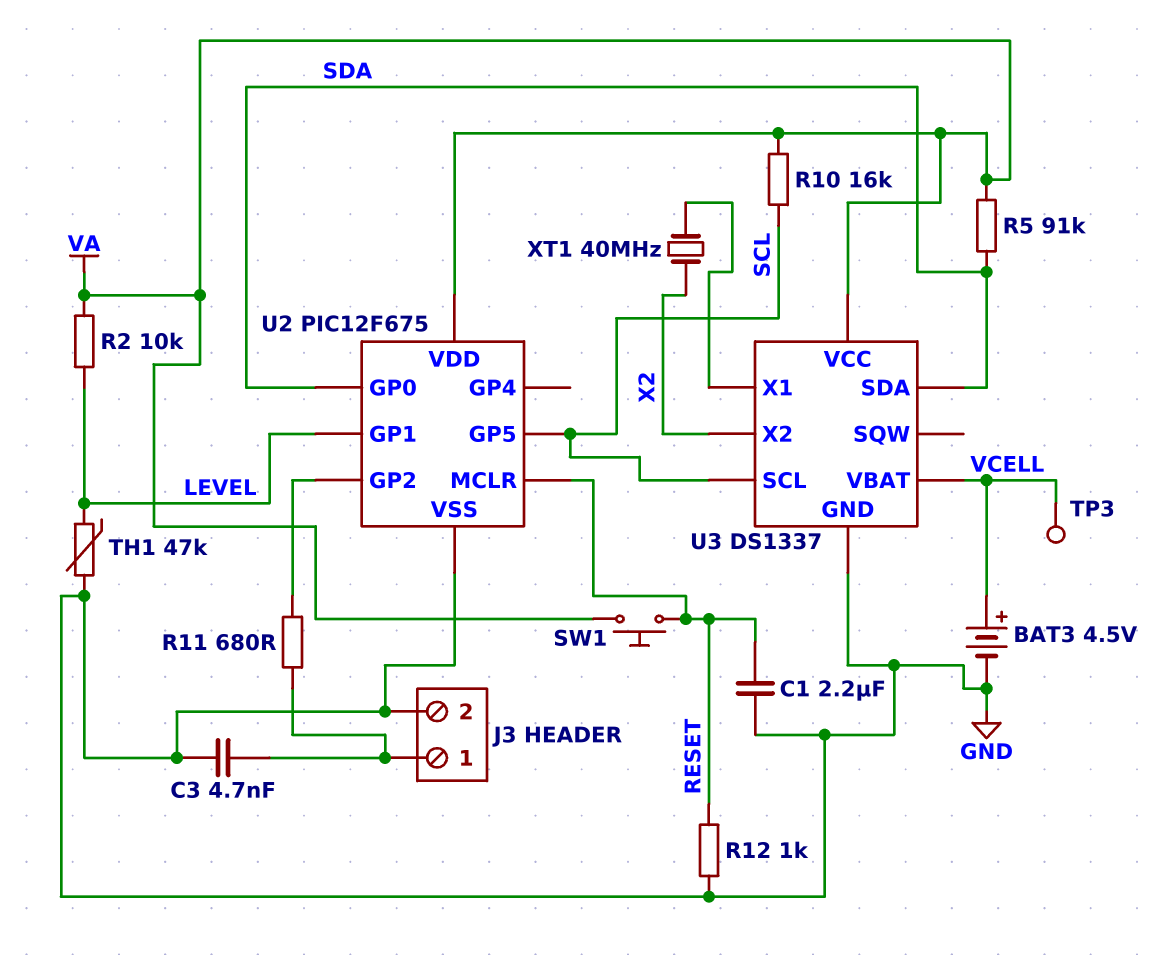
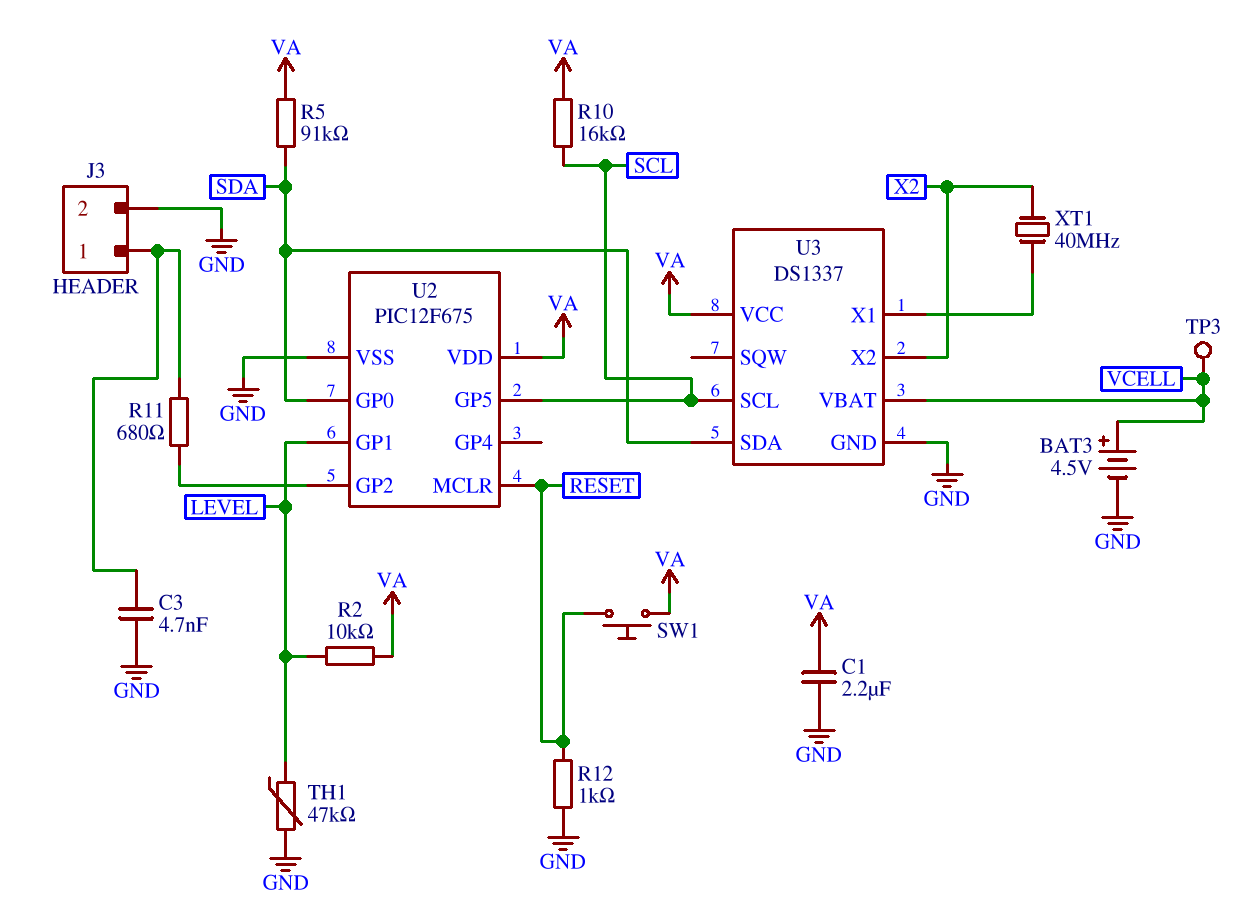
C1: 2.2uF (GND, RESET) -> 2.2uF (GND, VA)

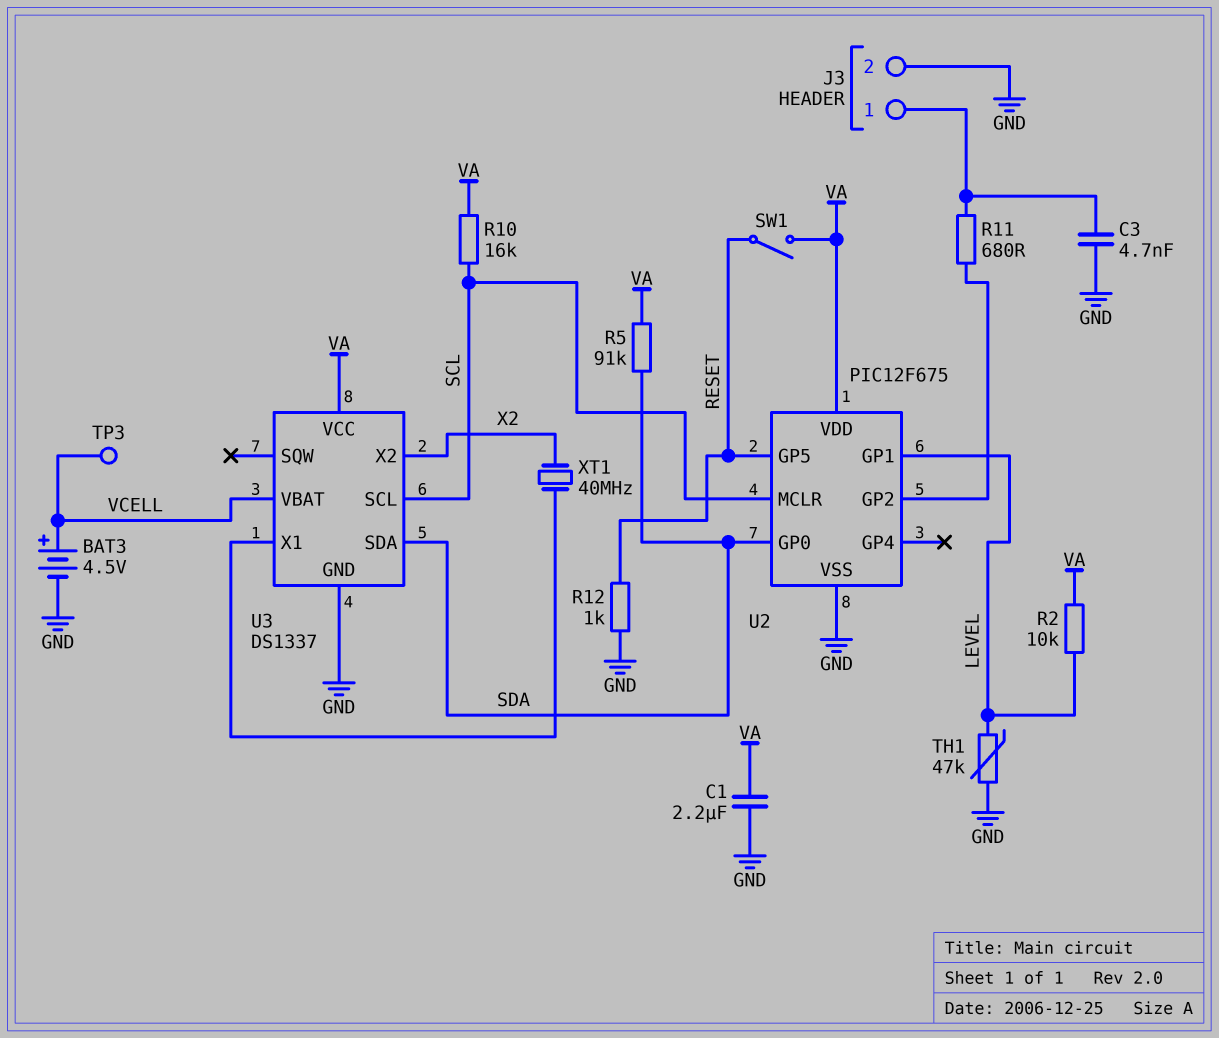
SW1: button (RESET, VA) -> switch (RESET, VA)
U2 pin GP5: SCL -> RESET
U2 pin MCLR: RESET -> SCL

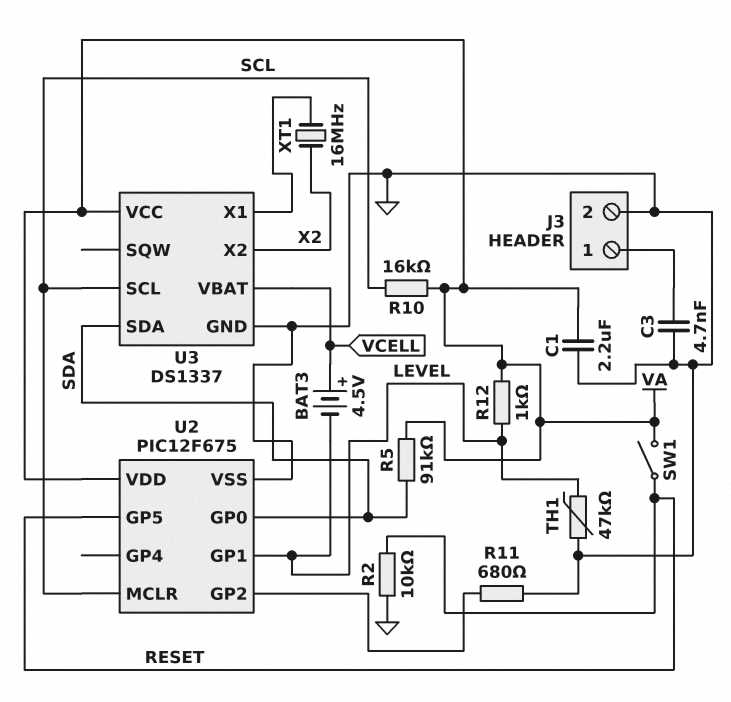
BAT3: 4.5V (plus VCELL, minus GND) -> 4.5V (plus VCELL, minus LEVEL)
R2: 10k (LEVEL, VA) -> 10k (GND, RESET)
R11: 680 (J3/1, U2/GP2) -> 680 (GND, U2/GP2)
R12: 1k (GND, RESET) -> 1k (LEVEL, VA)
TP3: test point (VCELL) -> none
XT1: 40MHz (U3/X1, X2) -> 16MHz (U3/X1, X2)

